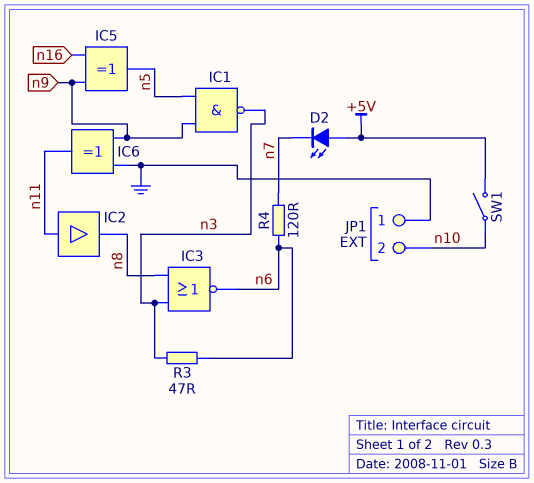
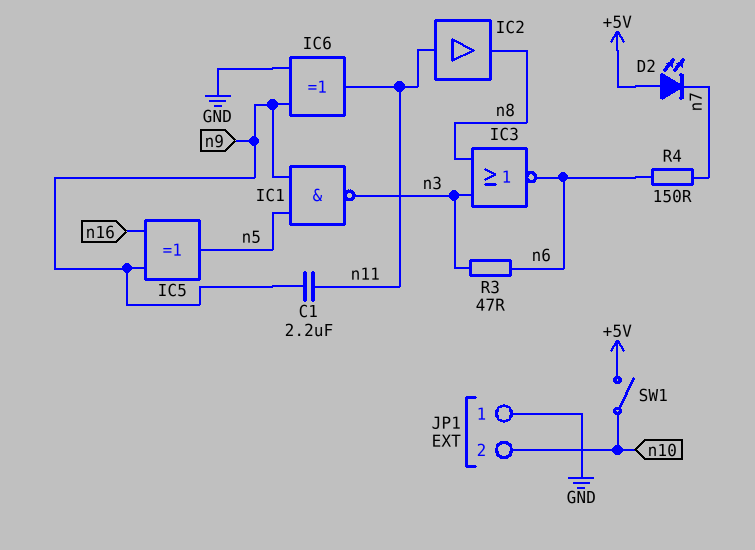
C1: none -> 2.2uF (n9, n11)
R4: 120 (n6, n7) -> 150 (n6, n7)

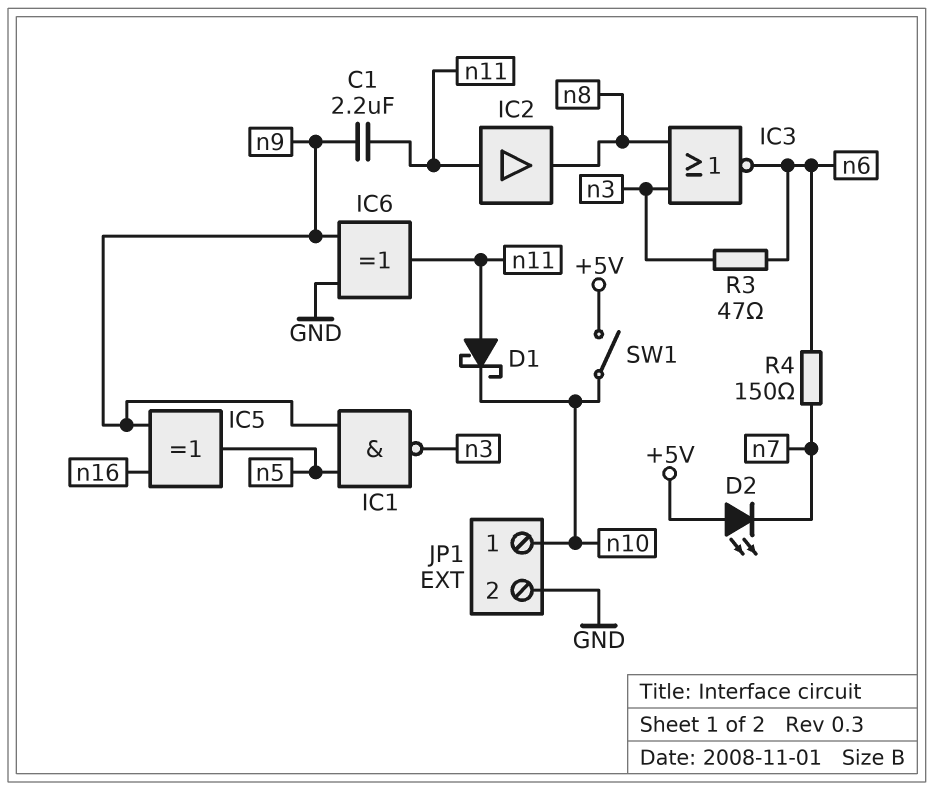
D1: none -> schottky (A n11, K n10)
JP1 pin 1: GND -> n10
JP1 pin 2: n10 -> GND

